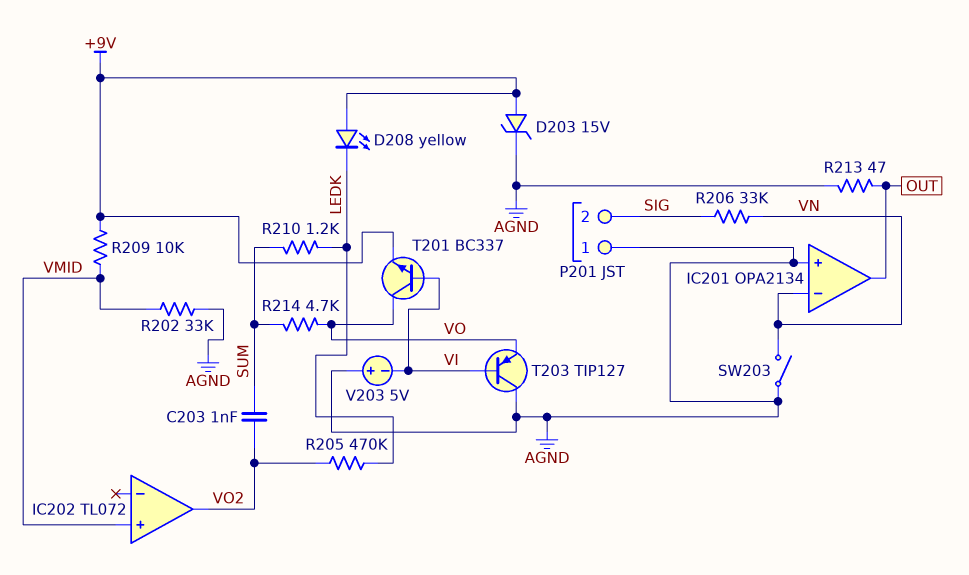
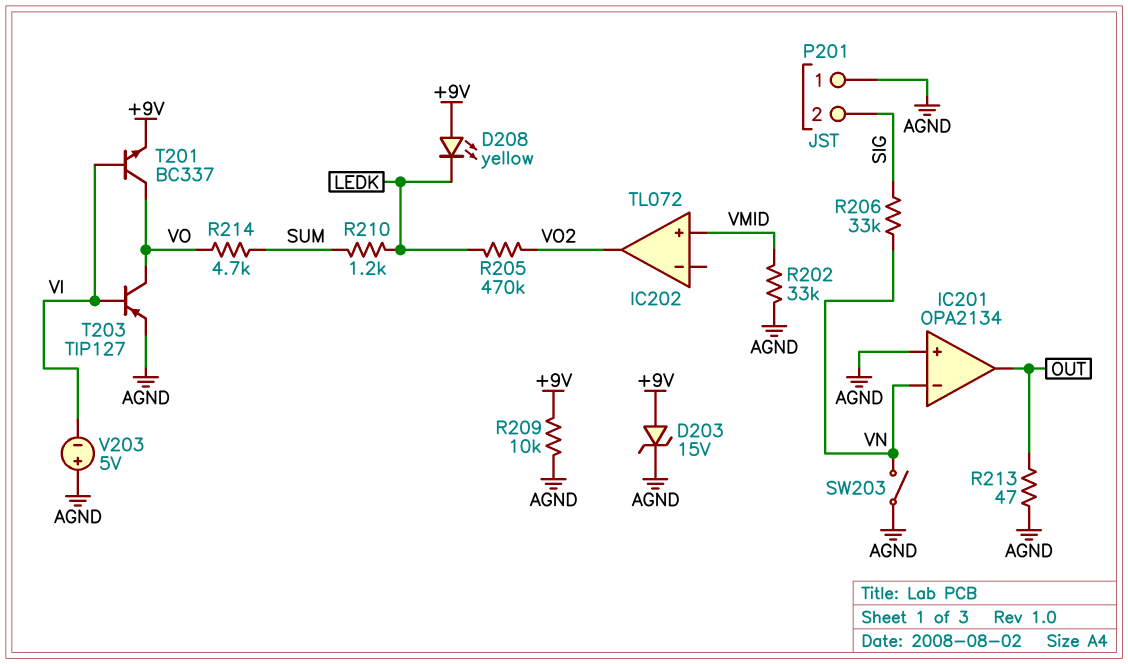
C203: 1nF (SUM, VO2) -> none
R209: 10k (+9V, VMID) -> 10k (+9V, AGND)
T203: PNP TIP127 (B VI, C AGND, E VO) -> PNP TIP127 (B VI, C VO, E AGND)

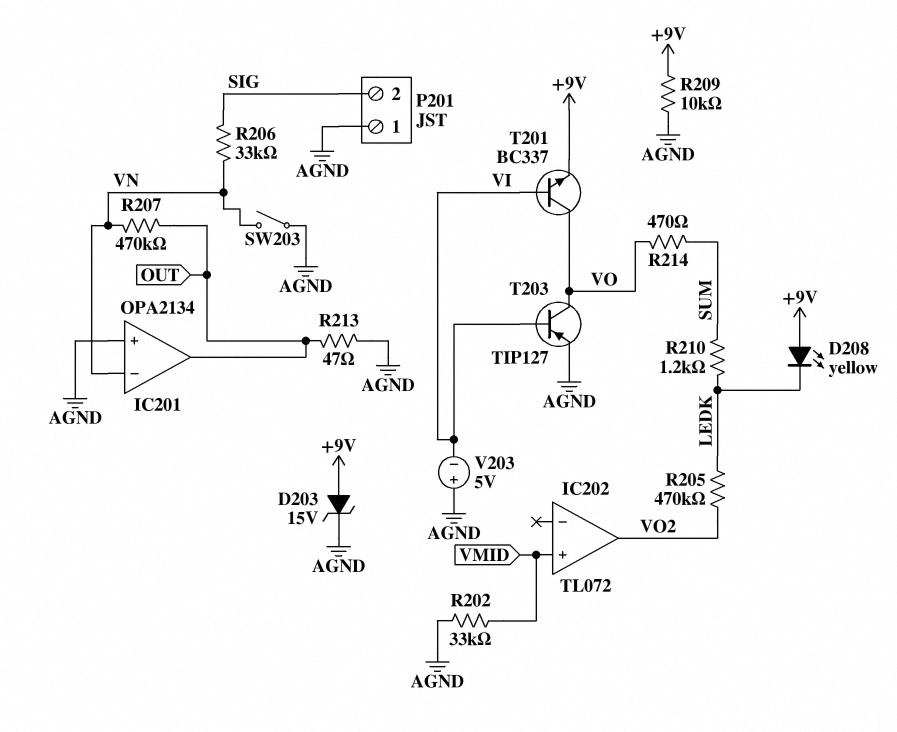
R207: none -> 470k (OUT, VN)
R214: 4.7k (SUM, VO) -> 470 (SUM, VO)

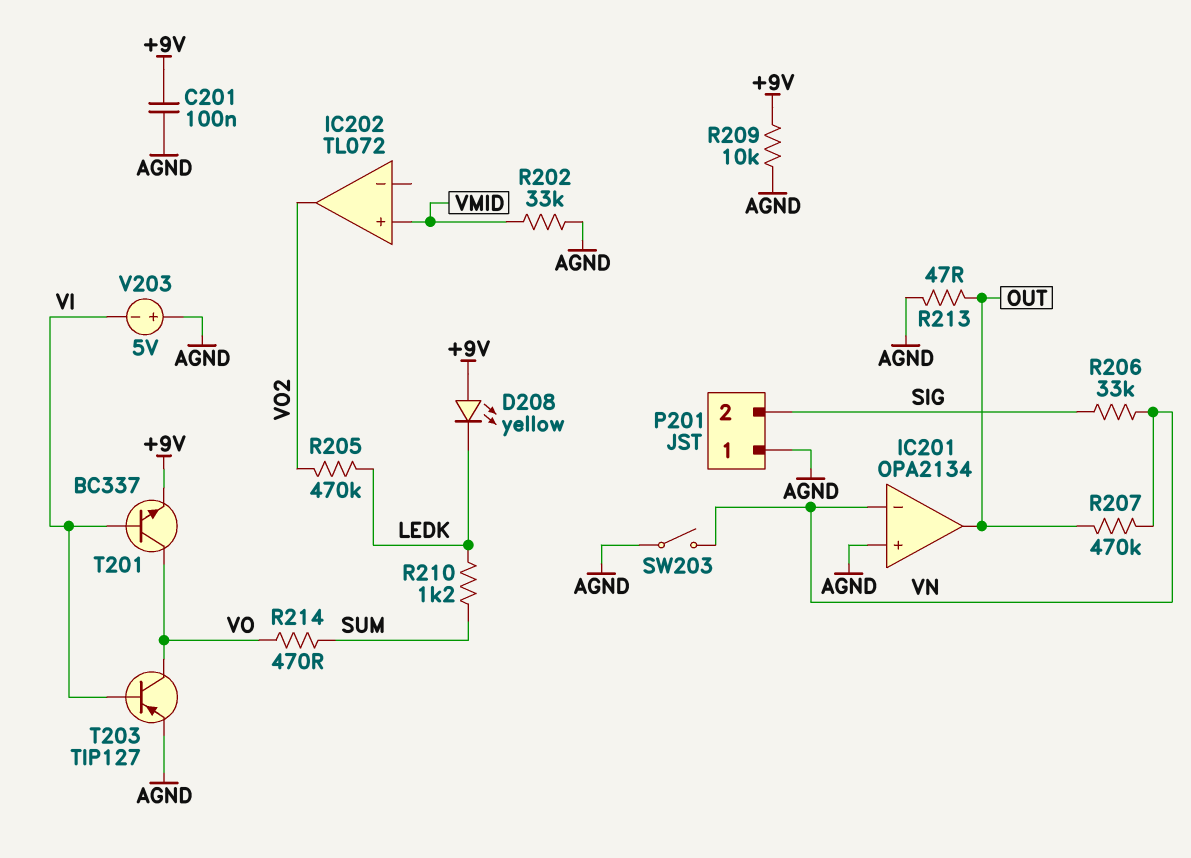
C201: none -> 100nF (+9V, AGND)
D203: zener 15V (A +9V, K AGND) -> none

